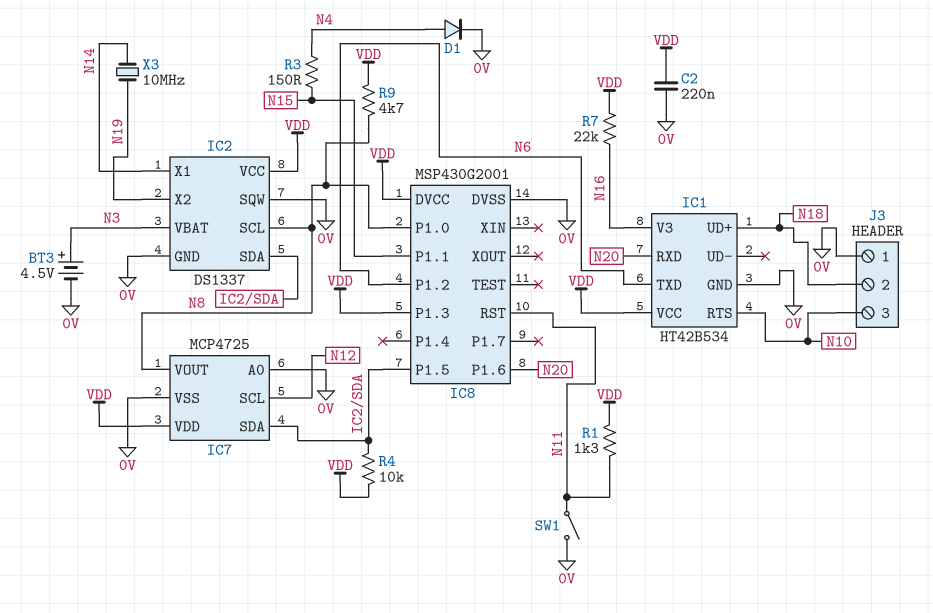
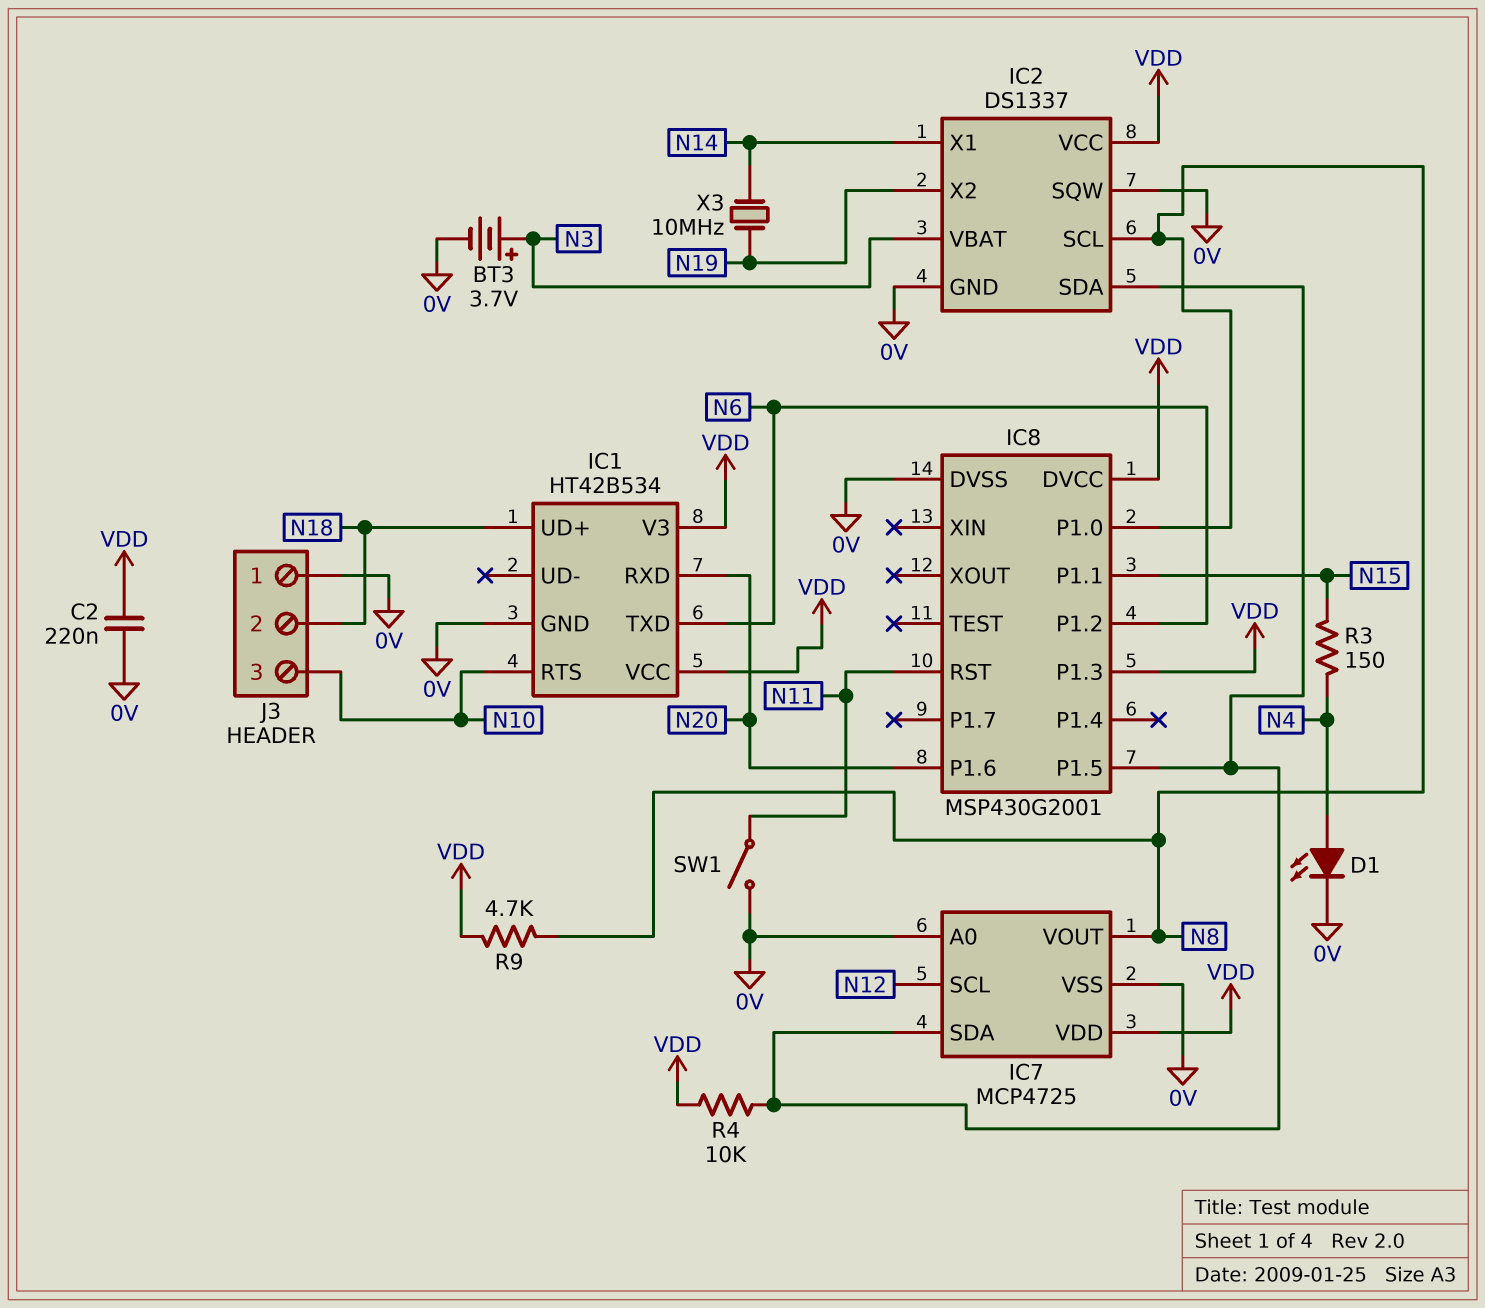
BT3: 4.5V (plus N3, minus 0V) -> 3.7V (plus N3, minus 0V)
D1: diode (A N4, K 0V) -> LED (A N4, K 0V)
IC1 pin V3: N16 -> VDD
R1: 1.3k (N11, VDD) -> none
R7: 22k (N16, VDD) -> none

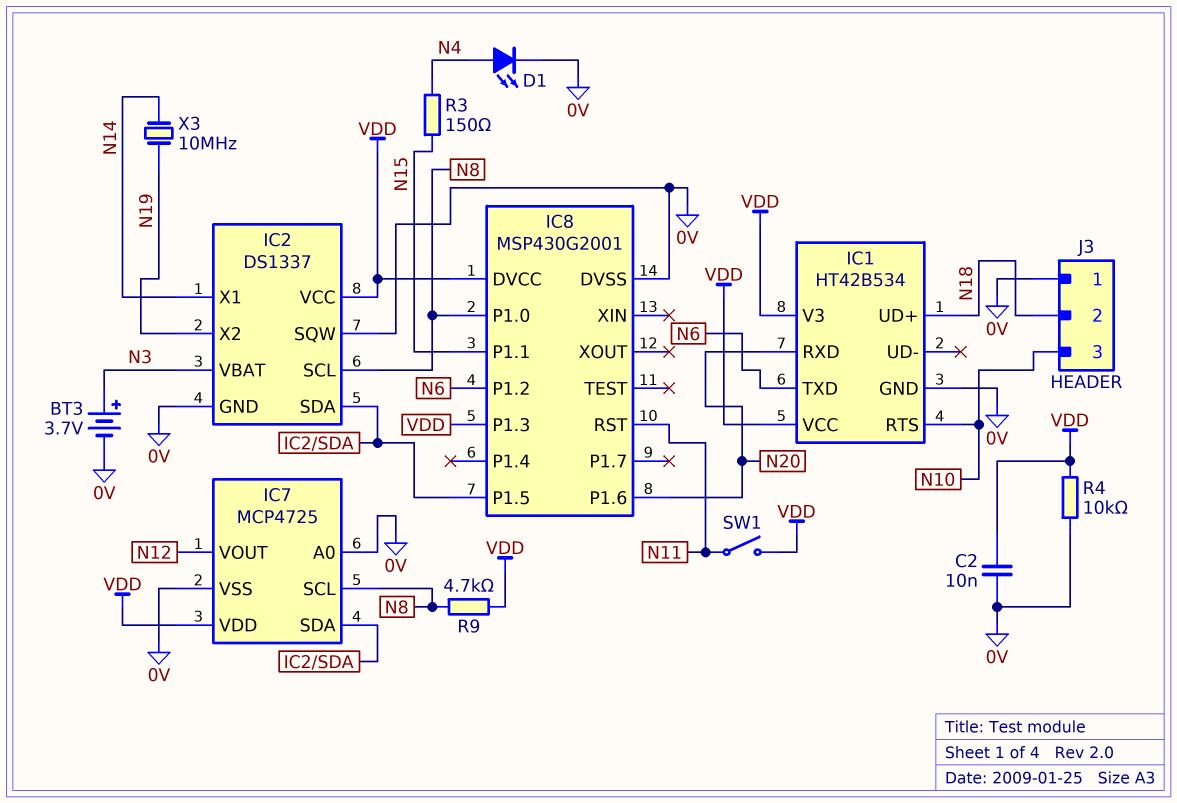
C2: 220nF (0V, VDD) -> 10nF (0V, VDD)
IC7 pin SCL: N12 -> N8
IC7 pin VOUT: N8 -> N12
R4: 10k (IC2/SDA, VDD) -> 10k (0V, VDD)
SW1: switch (0V, N11) -> switch (N11, VDD)

